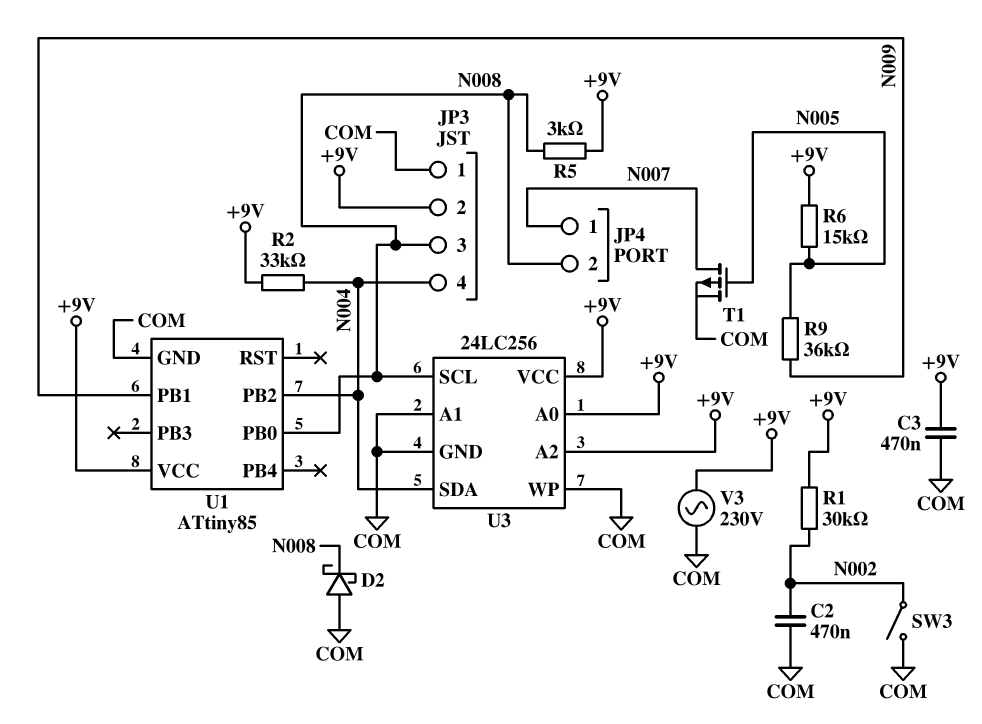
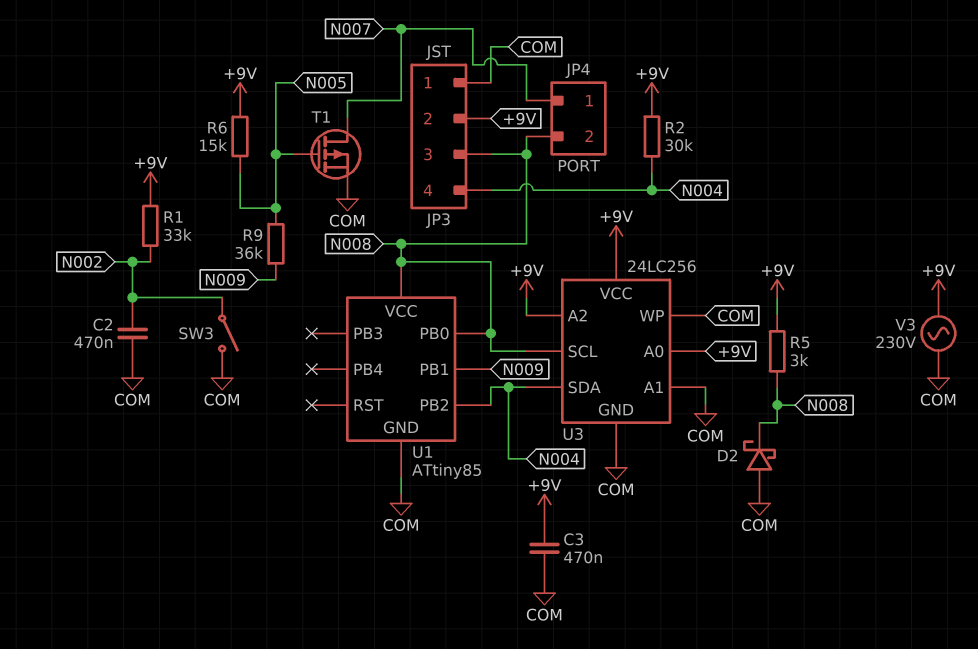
R1: 30k (+9V, N002) -> 33k (+9V, N002)
R2: 33k (+9V, N004) -> 30k (+9V, N004)
U1 pin VCC: +9V -> N008

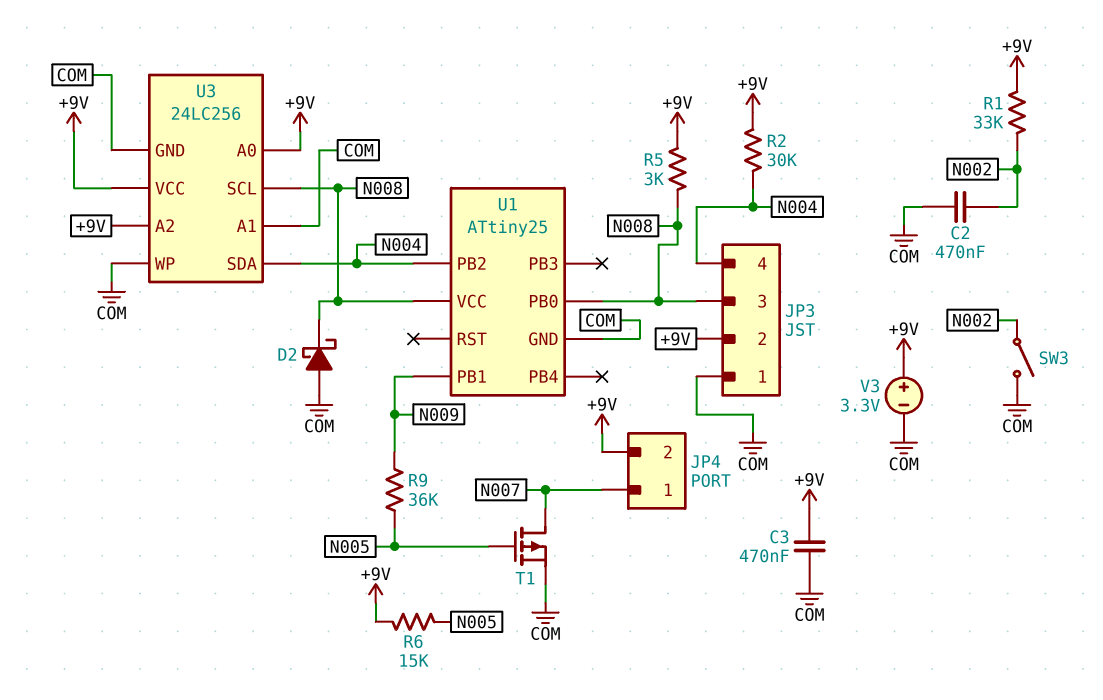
JP4 pin 2: N008 -> +9V
U1: ATtiny85 -> ATtiny25
V3: AC 230V (+9V, COM) -> 3.3V (plus +9V, minus COM)

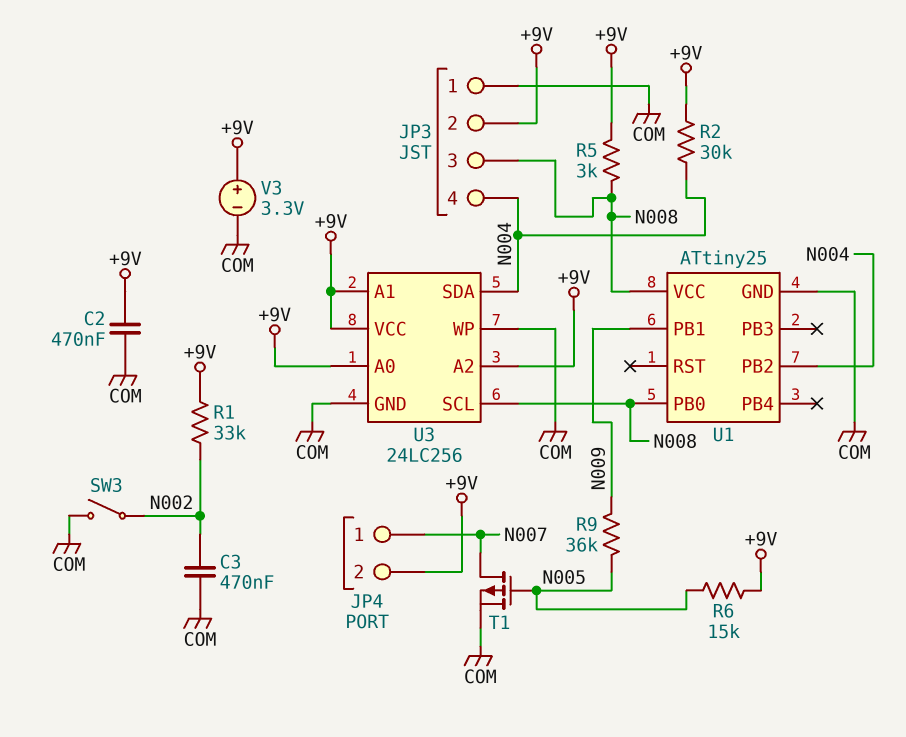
C2: 470nF (COM, N002) -> 470nF (+9V, COM)
C3: 470nF (+9V, COM) -> 470nF (COM, N002)
D2: schottky (A COM, K N008) -> none
U3 pin A1: COM -> +9V

